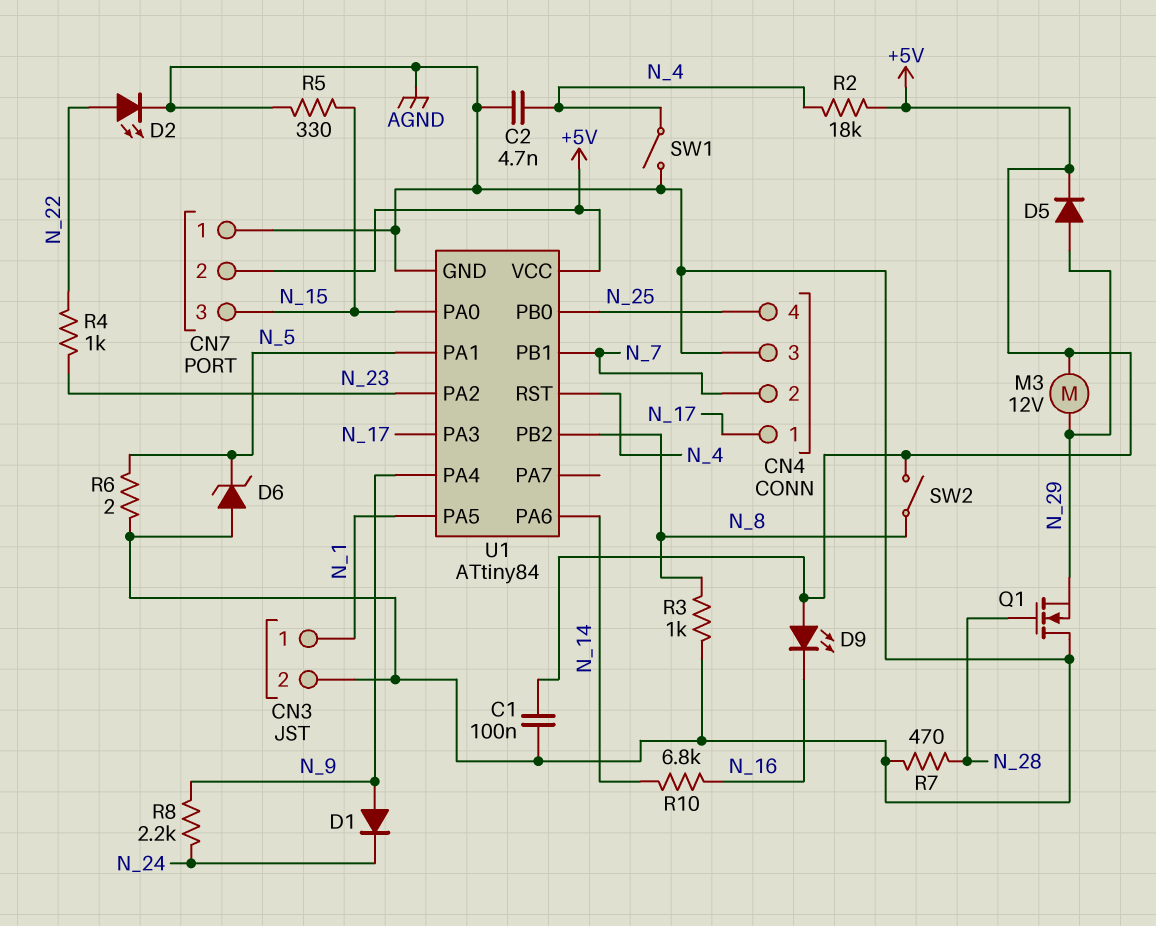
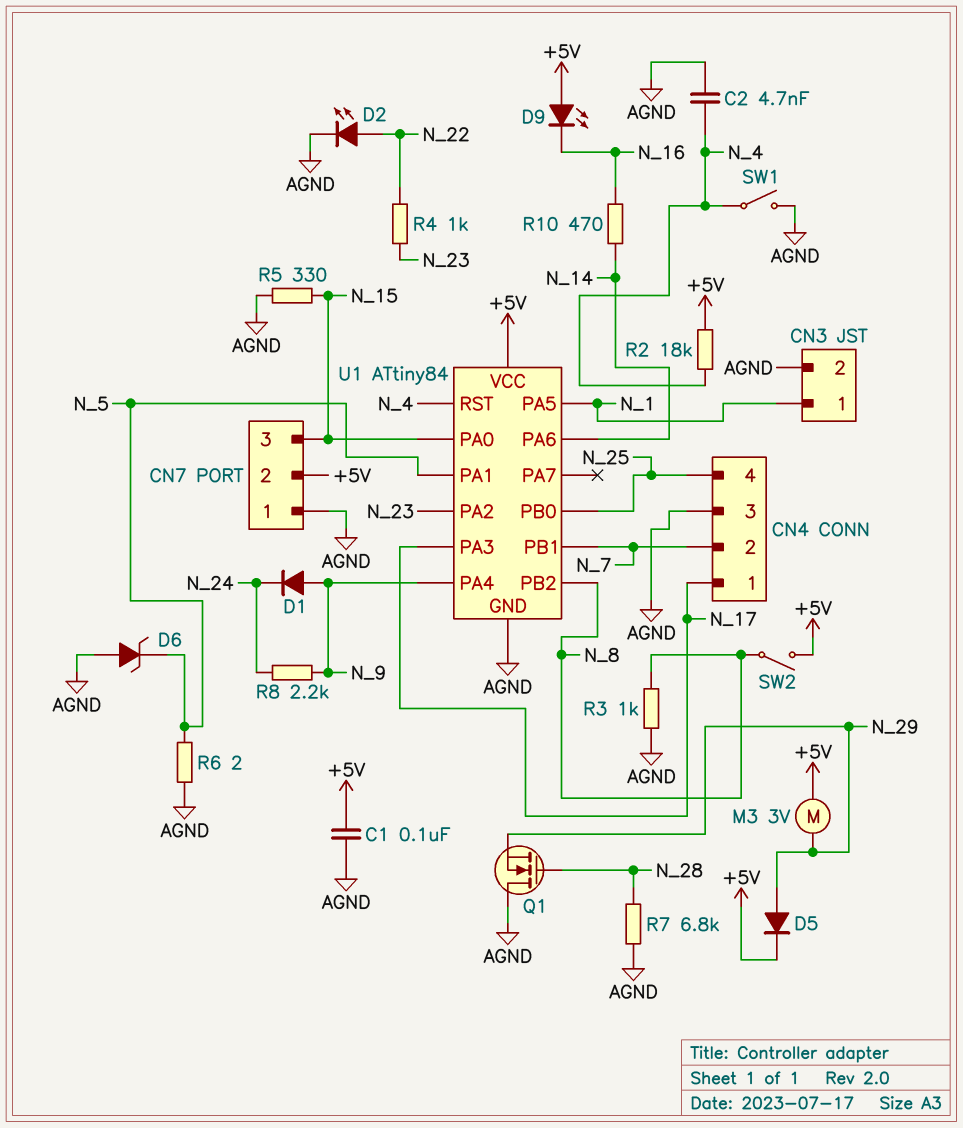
M3: motor 12V (+5V, N_29) -> motor 3V (+5V, N_29)
R7: 470 (AGND, N_28) -> 6.8k (AGND, N_28)
R10: 6.8k (N_14, N_16) -> 470 (N_14, N_16)

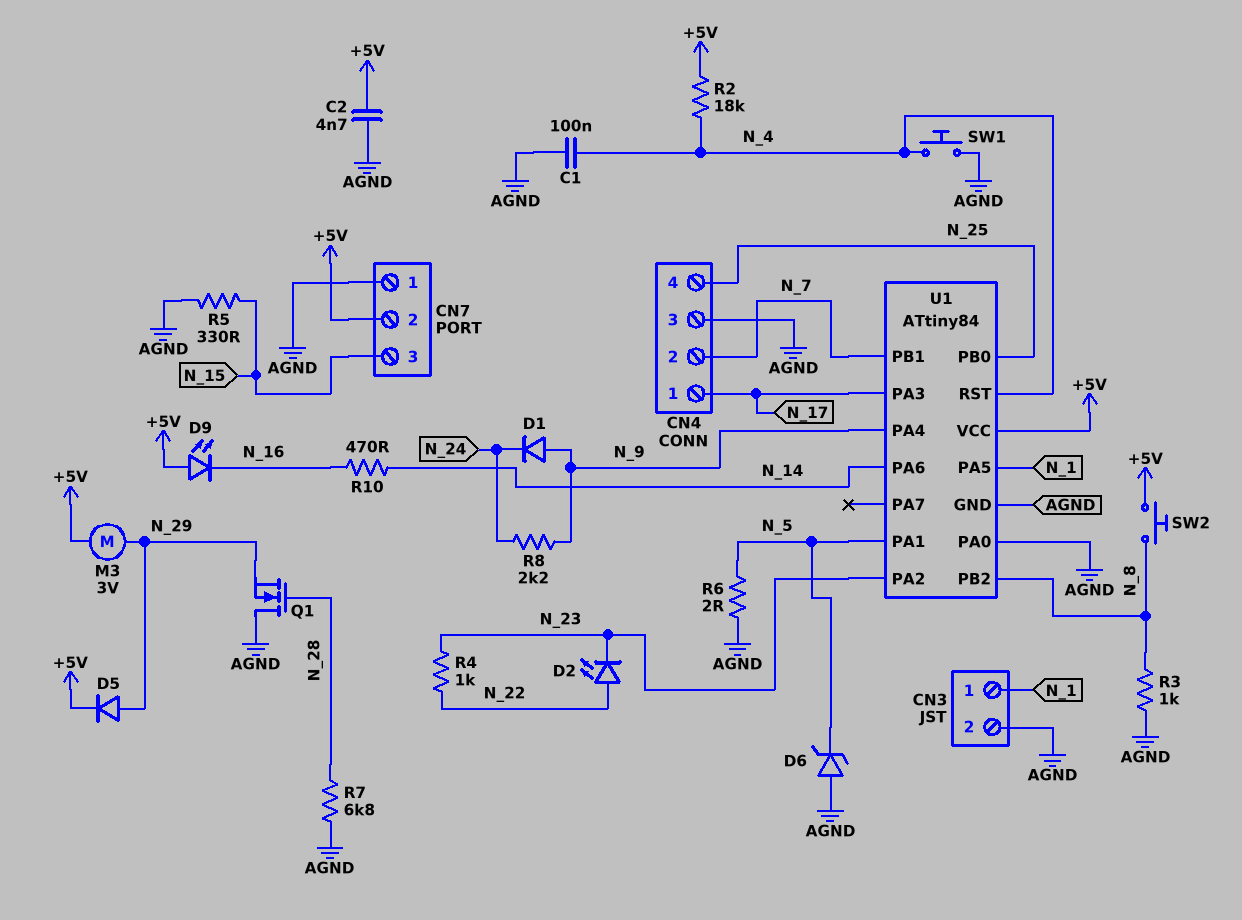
C1: 100nF (+5V, AGND) -> 100nF (AGND, N_4)
C2: 4.7nF (AGND, N_4) -> 4.7nF (+5V, AGND)
D2: LED (A N_22, K AGND) -> LED (A N_22, K N_23)
SW1: switch (AGND, N_4) -> button (AGND, N_4)
SW2: switch (+5V, N_8) -> button (+5V, N_8)
U1 pin PA0: N_15 -> AGND

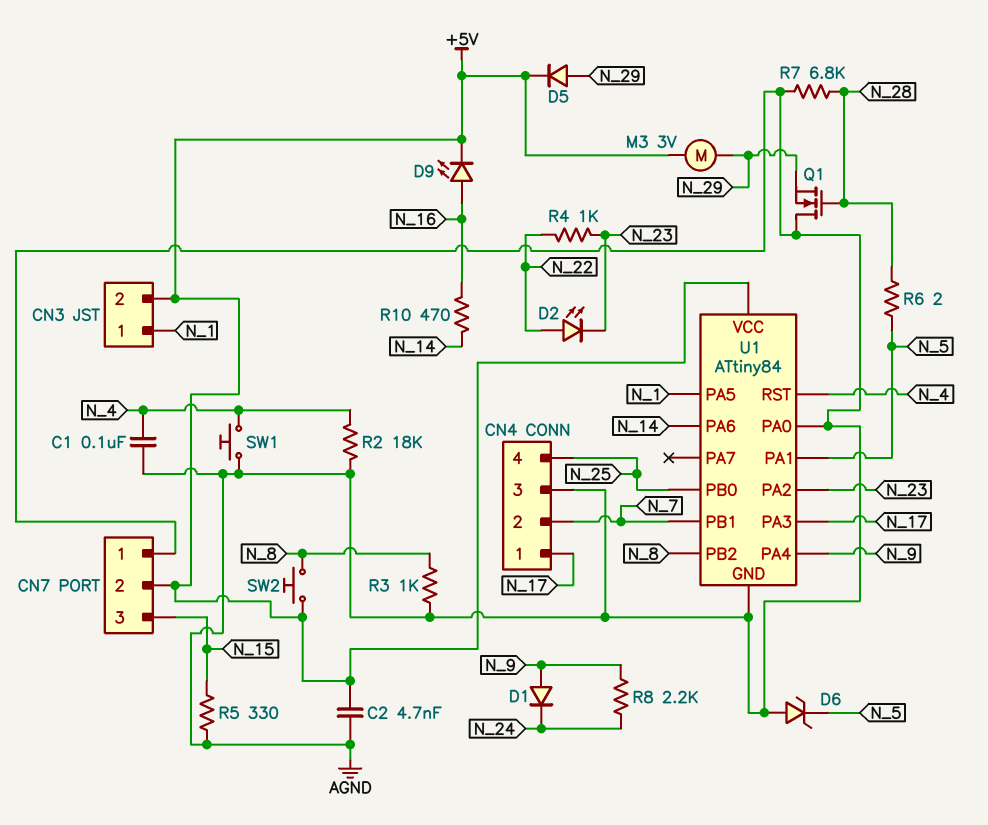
CN3 pin 2: AGND -> +5V
D9: LED (A +5V, K N_16) -> LED (A N_16, K +5V)
R2: 18k (+5V, N_4) -> 18k (AGND, N_4)
R6: 2 (AGND, N_5) -> 2 (N_5, N_28)

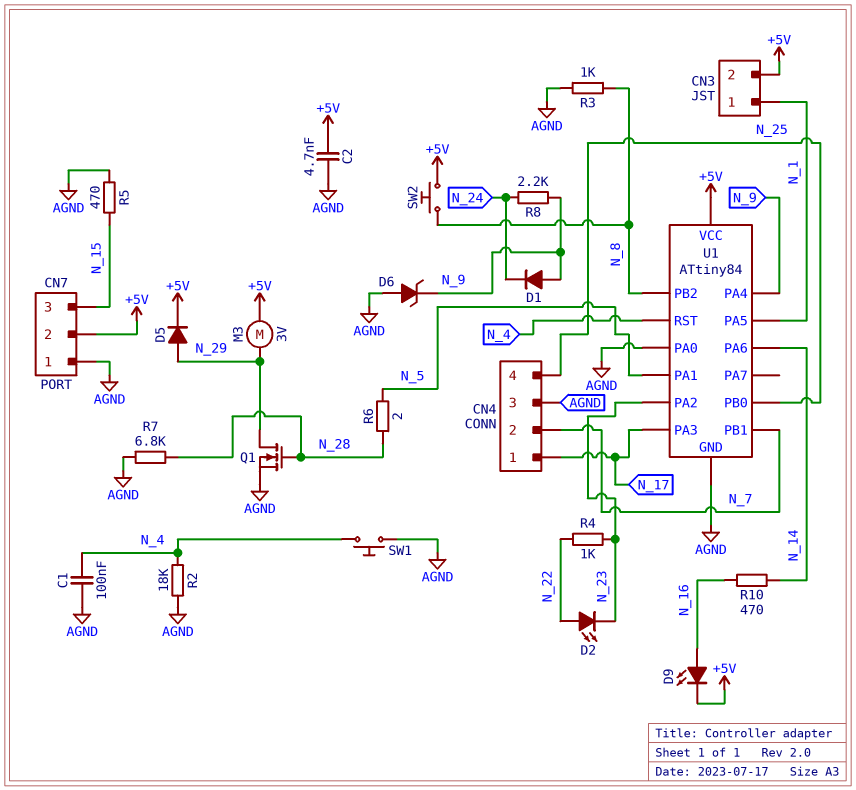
D6: zener (A AGND, K N_5) -> zener (A AGND, K N_9)
Q1: NMOS (G N_28, D AGND, S N_29) -> NMOS (G N_28, D N_29, S AGND)
R5: 330 (AGND, N_15) -> 470 (AGND, N_15)

